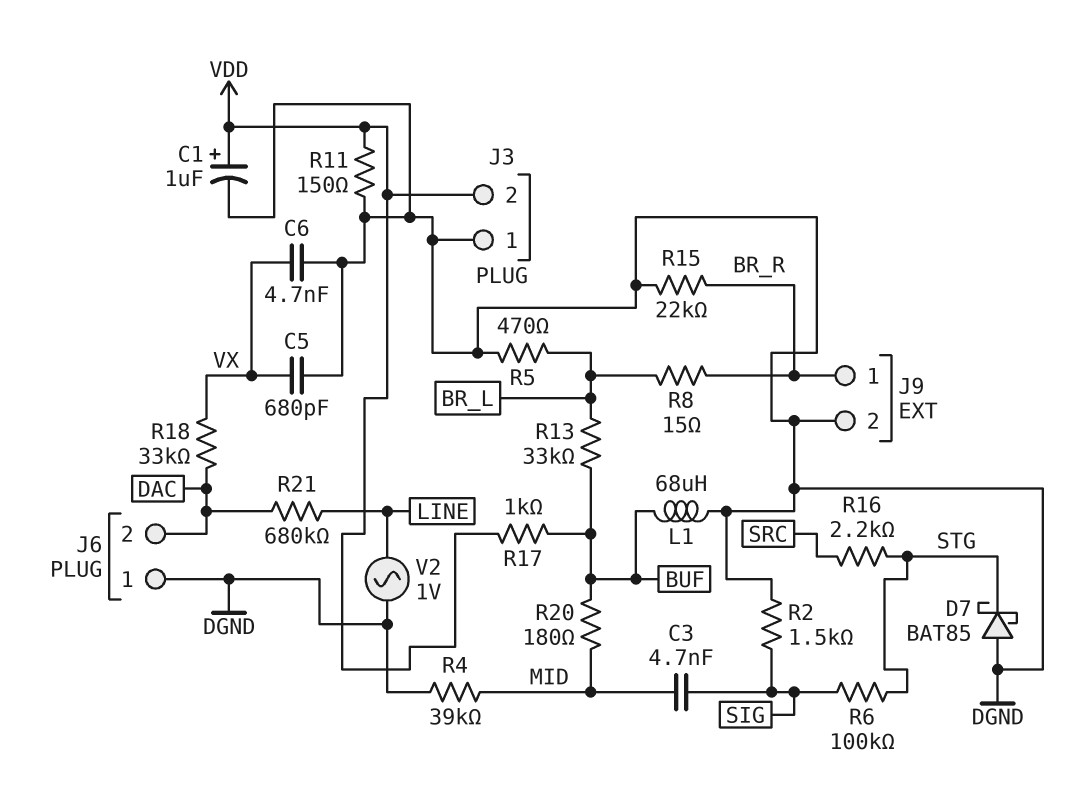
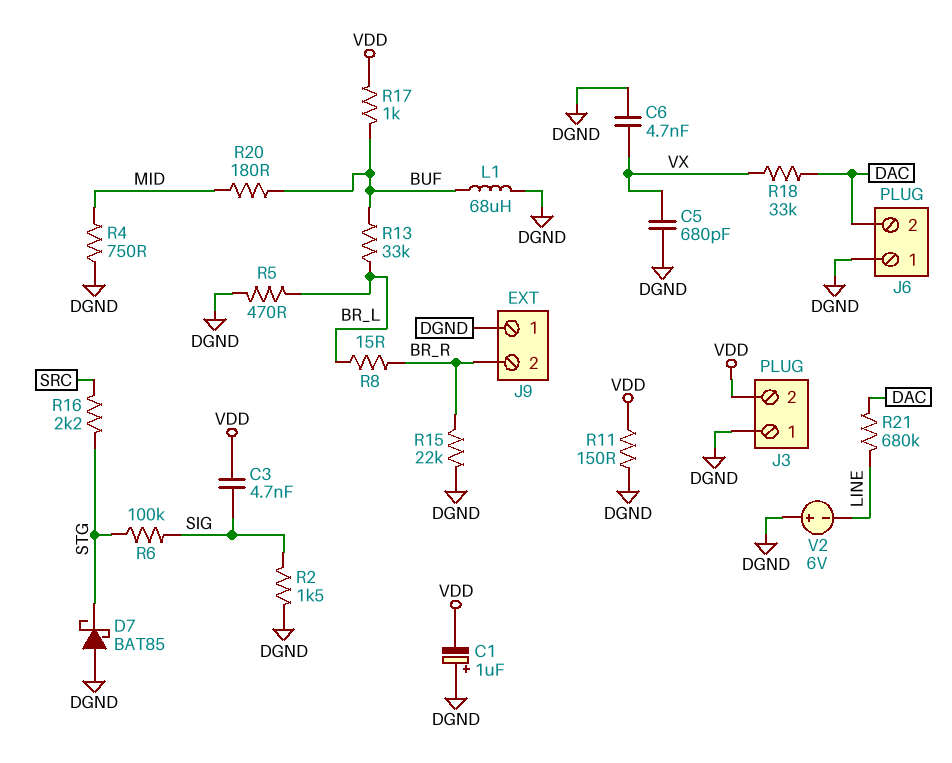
C1: 1uF (plus VDD, minus DGND) -> 1uF (plus DGND, minus VDD)
C3: 4.7nF (MID, SIG) -> 4.7nF (SIG, VDD)
J9 pin 1: BR_R -> DGND
J9 pin 2: DGND -> BR_R
R4: 39k (DGND, MID) -> 750 (DGND, MID)
V2: AC 1V (DGND, LINE) -> 6V (plus DGND, minus LINE)

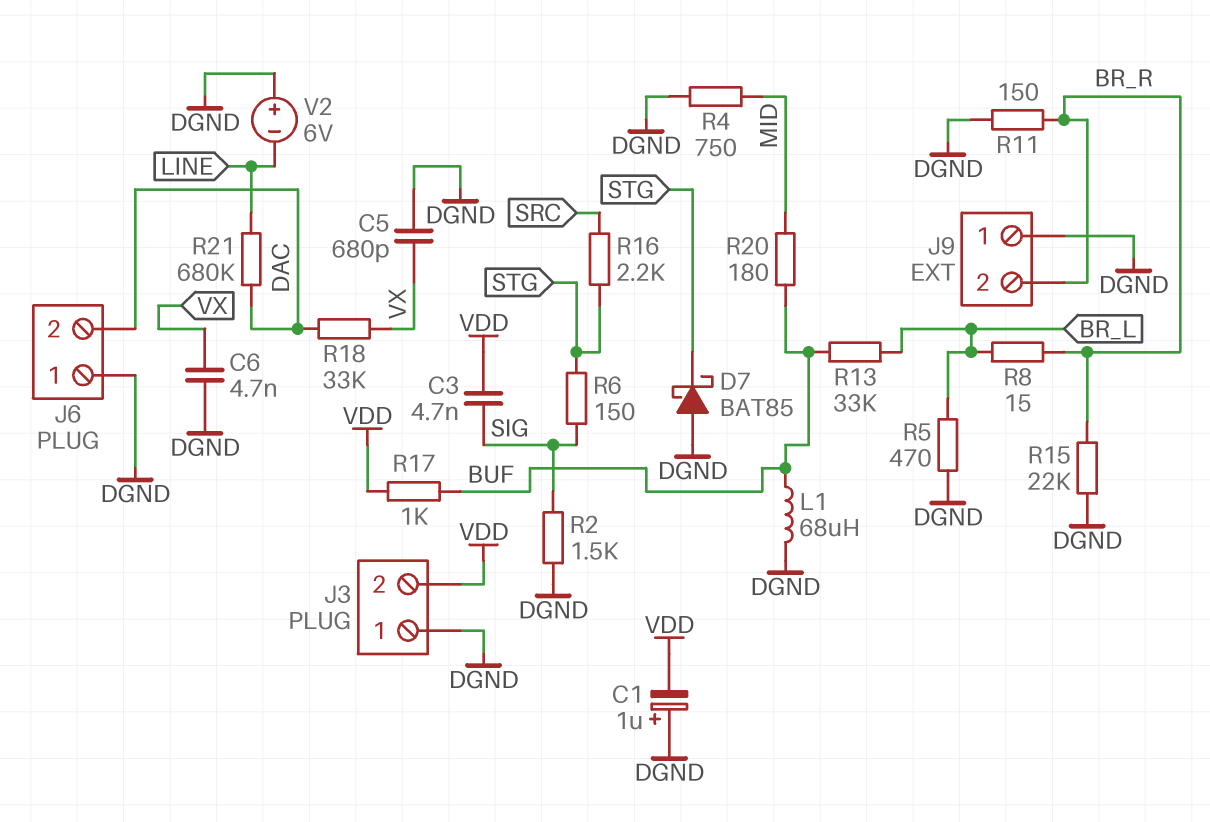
R6: 100k (SIG, STG) -> 150 (SIG, STG)
R11: 150 (DGND, VDD) -> 150 (BR_R, DGND)

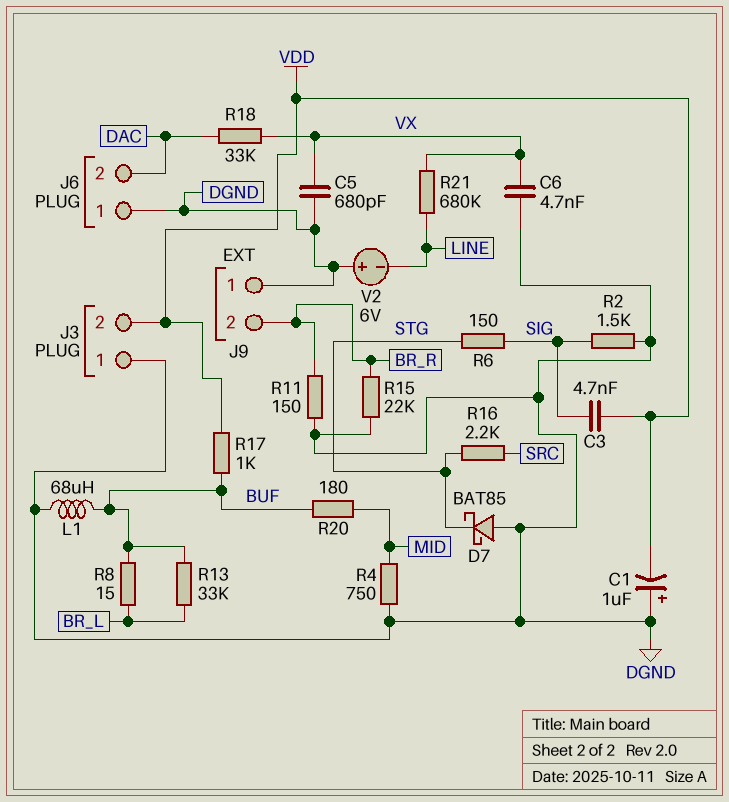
R5: 470 (BR_L, DGND) -> none
R8: 15 (BR_L, BR_R) -> 15 (BR_L, BUF)
R21: 680k (DAC, LINE) -> 680k (LINE, VX)

